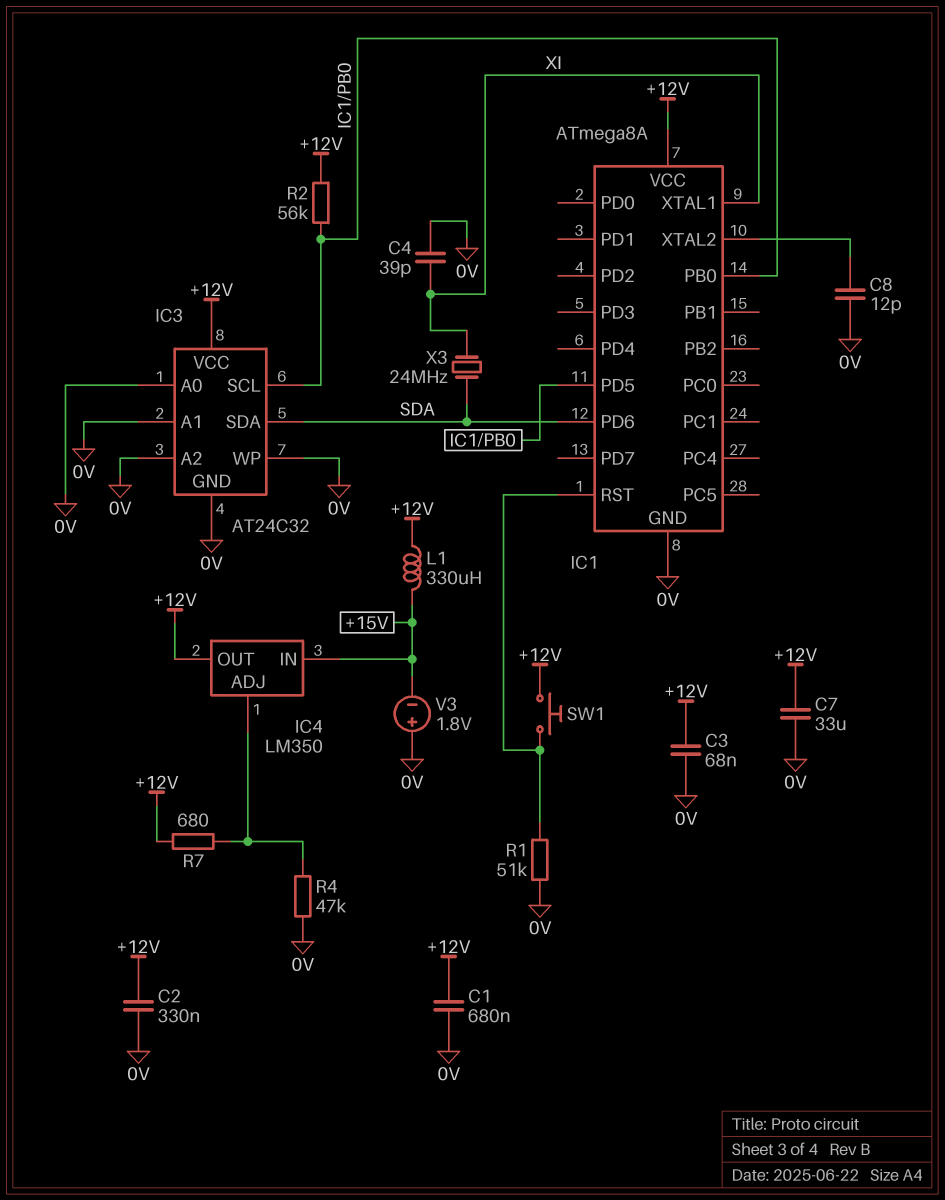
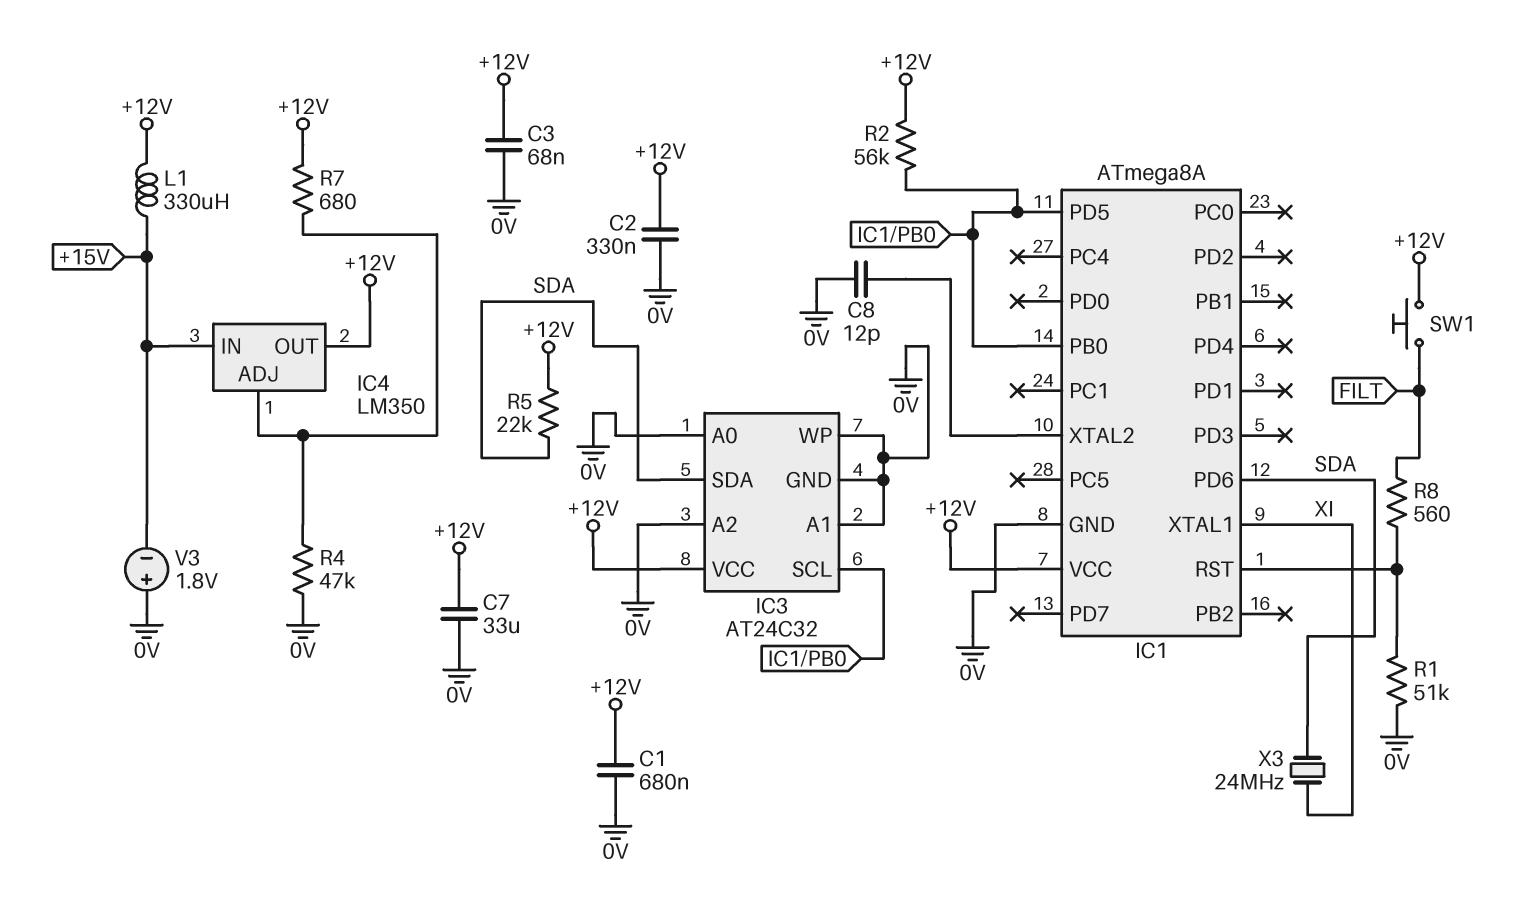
C4: 39pF (0V, XI) -> none
R5: none -> 22k (+12V, SDA)
R8: none -> 560 (FILT, IC1/RST)
SW1: button (+12V, IC1/RST) -> button (+12V, FILT)

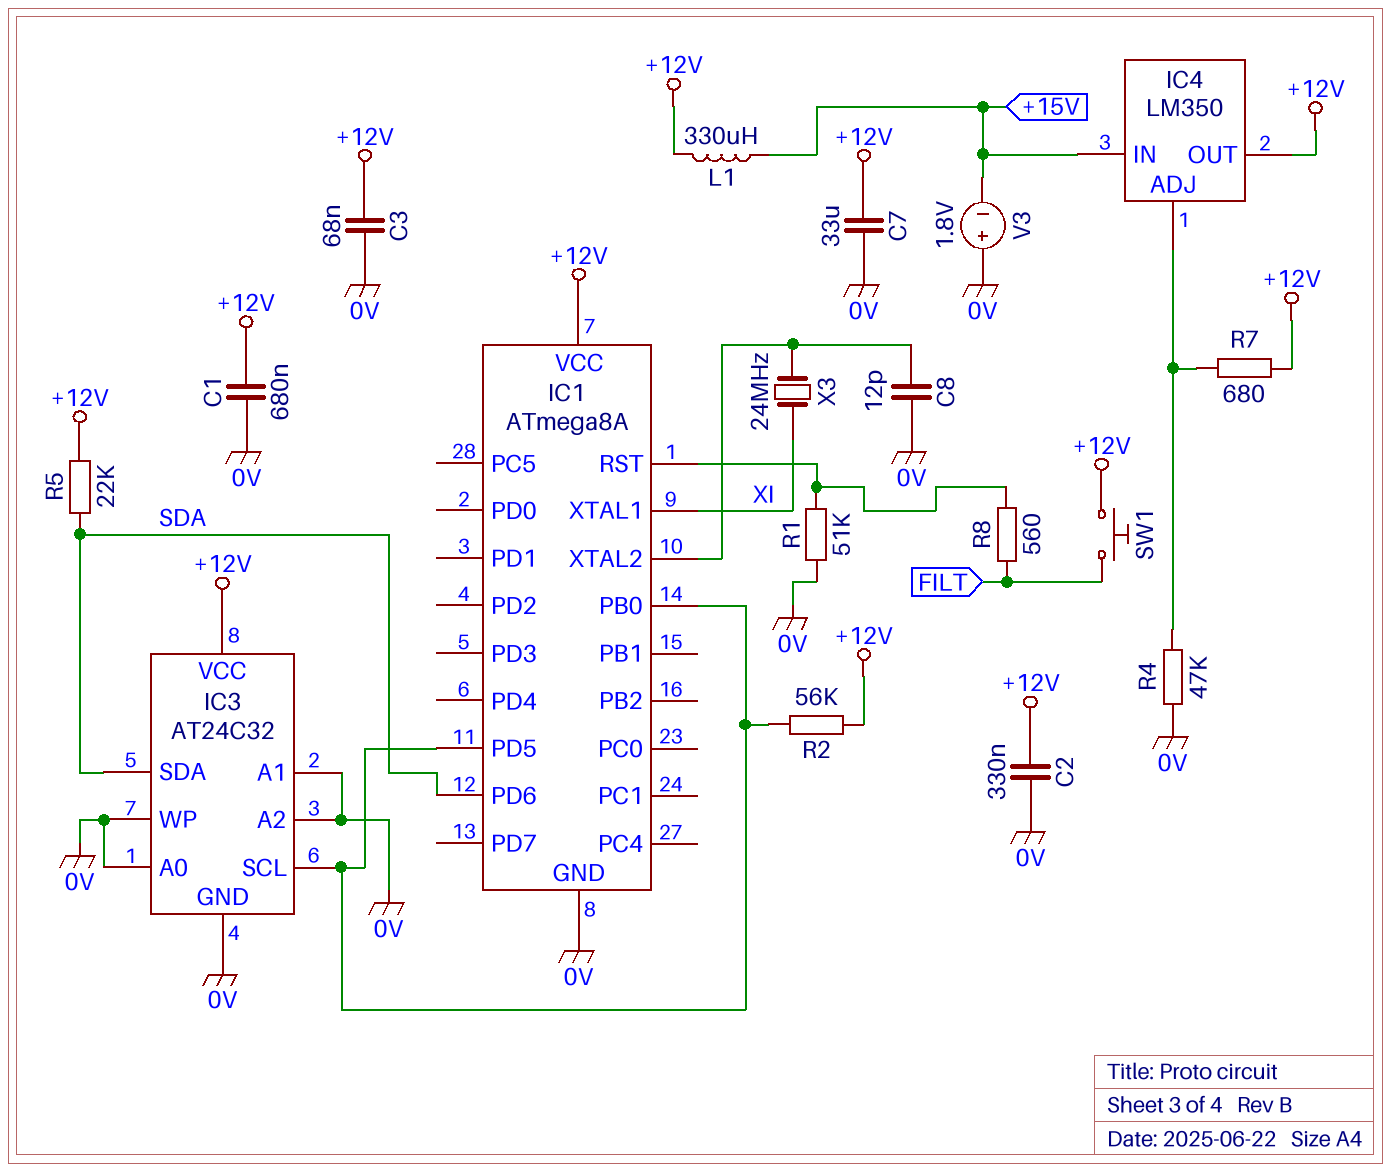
X3: 24MHz (SDA, XI) -> 24MHz (IC1/XTAL2, XI)

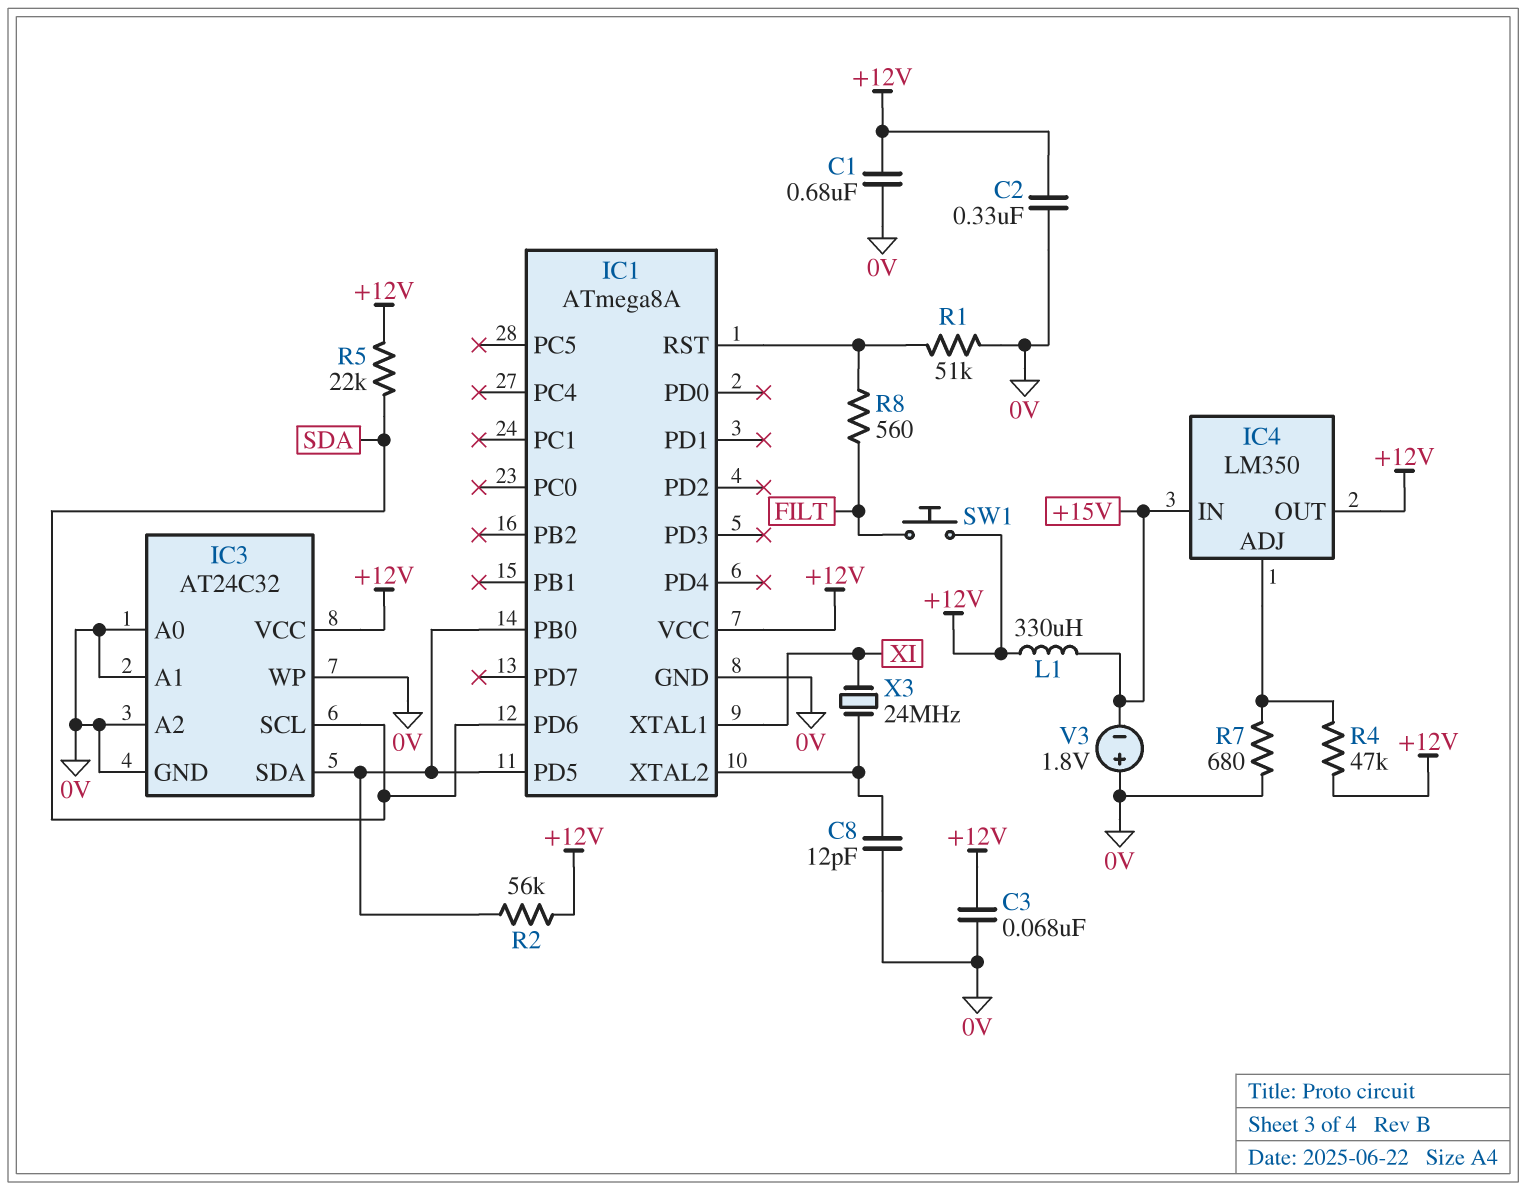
C7: 33uF (+12V, 0V) -> none
IC3 pin SCL: IC1/PB0 -> SDA
IC3 pin SDA: SDA -> IC1/PB0
R4: 47k (0V, IC4/ADJ) -> 47k (+12V, IC4/ADJ)
R7: 680 (+12V, IC4/ADJ) -> 680 (0V, IC4/ADJ)

